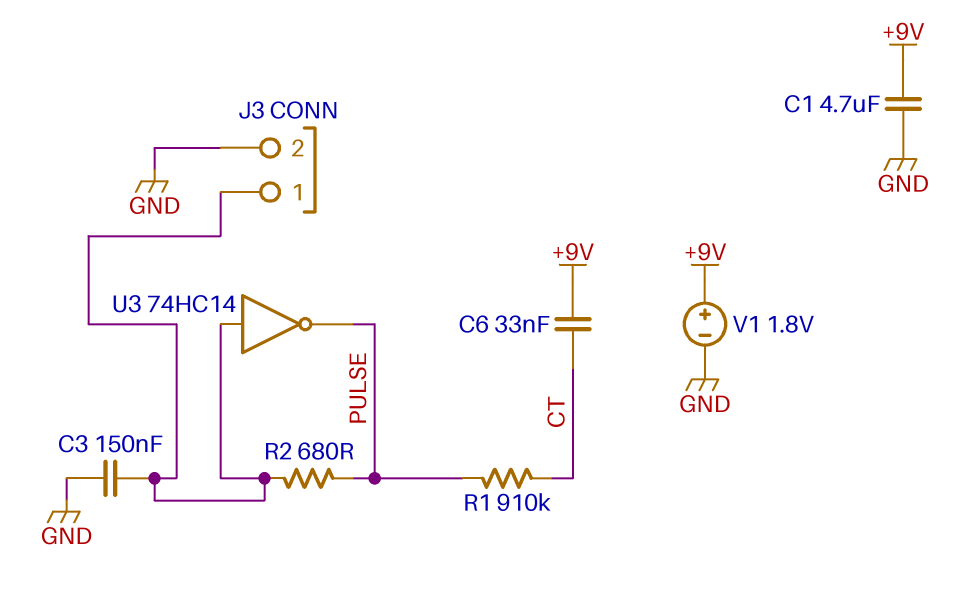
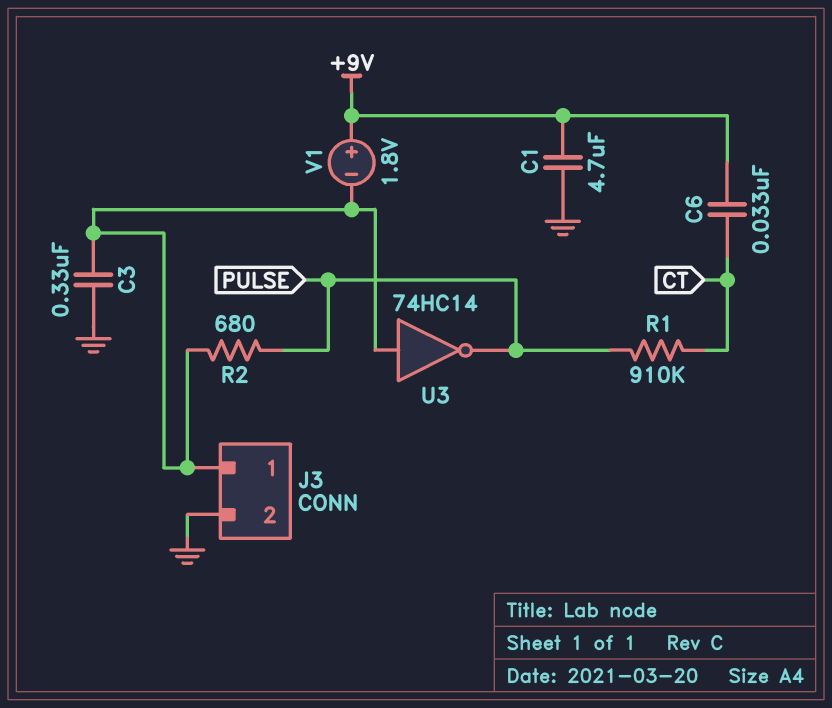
C3: 150nF (GND, J3/1) -> 330nF (GND, J3/1)
V1: 1.8V (plus +9V, minus GND) -> 1.8V (plus +9V, minus J3/1)

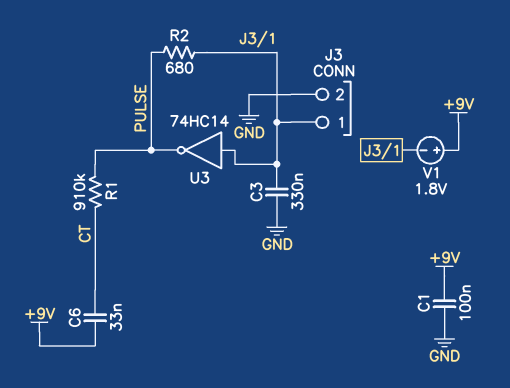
C1: 4.7uF (+9V, GND) -> 100nF (+9V, GND)

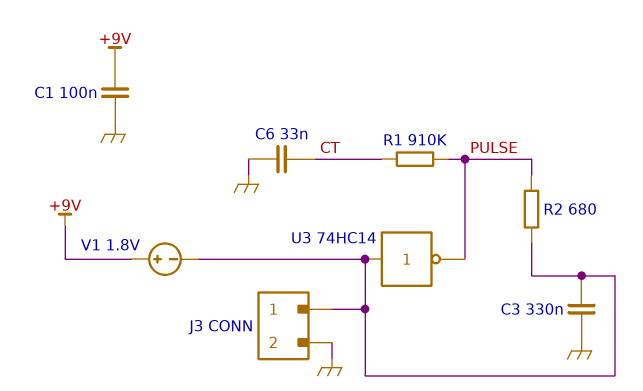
C6: 33nF (+9V, CT) -> 33nF (CT, GND)

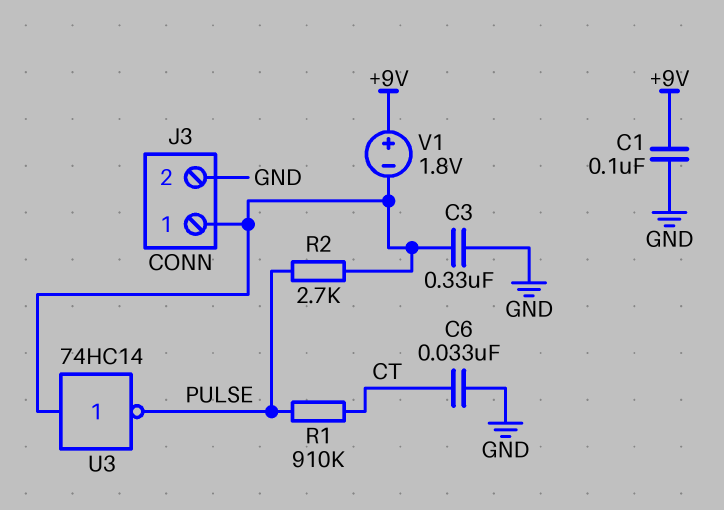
R2: 680 (J3/1, PULSE) -> 2.7k (J3/1, PULSE)

